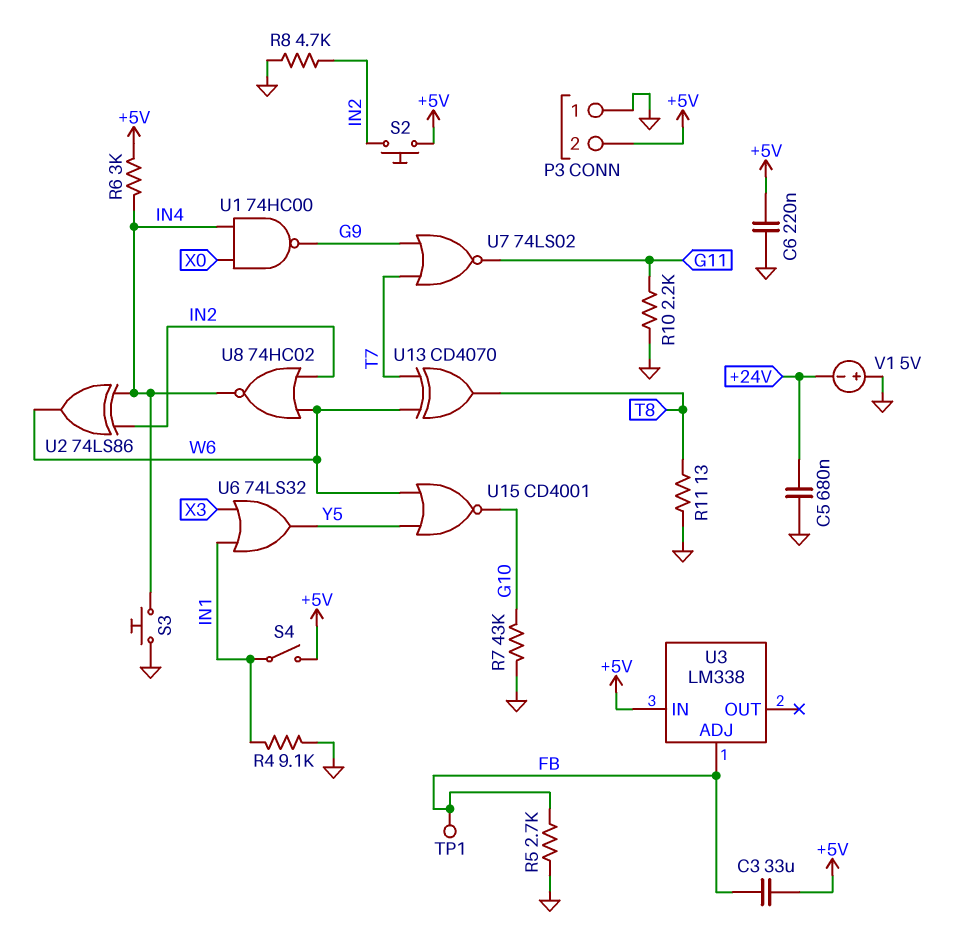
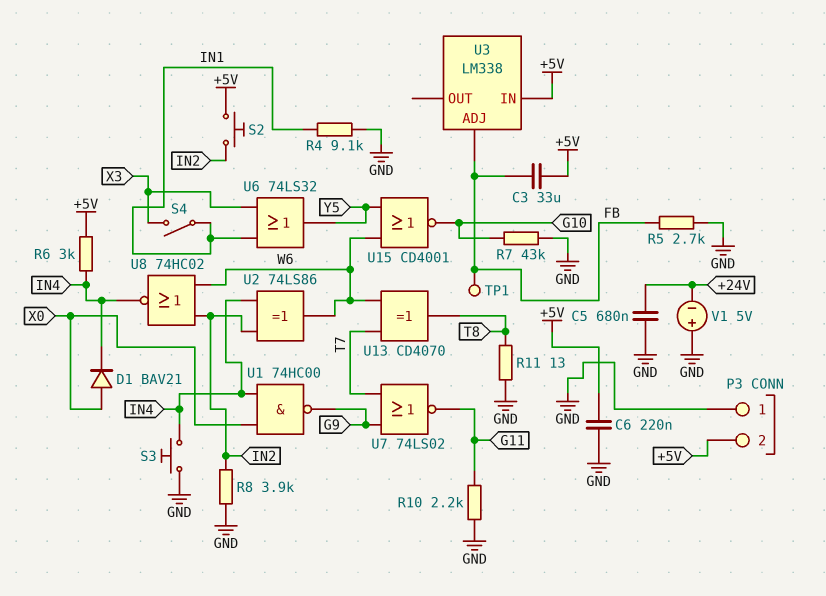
D1: none -> diode BAV21 (A X0, K IN4)
R8: 4.7k (GND, IN2) -> 3.9k (GND, IN2)
S4: switch (+5V, IN1) -> switch (IN1, X3)

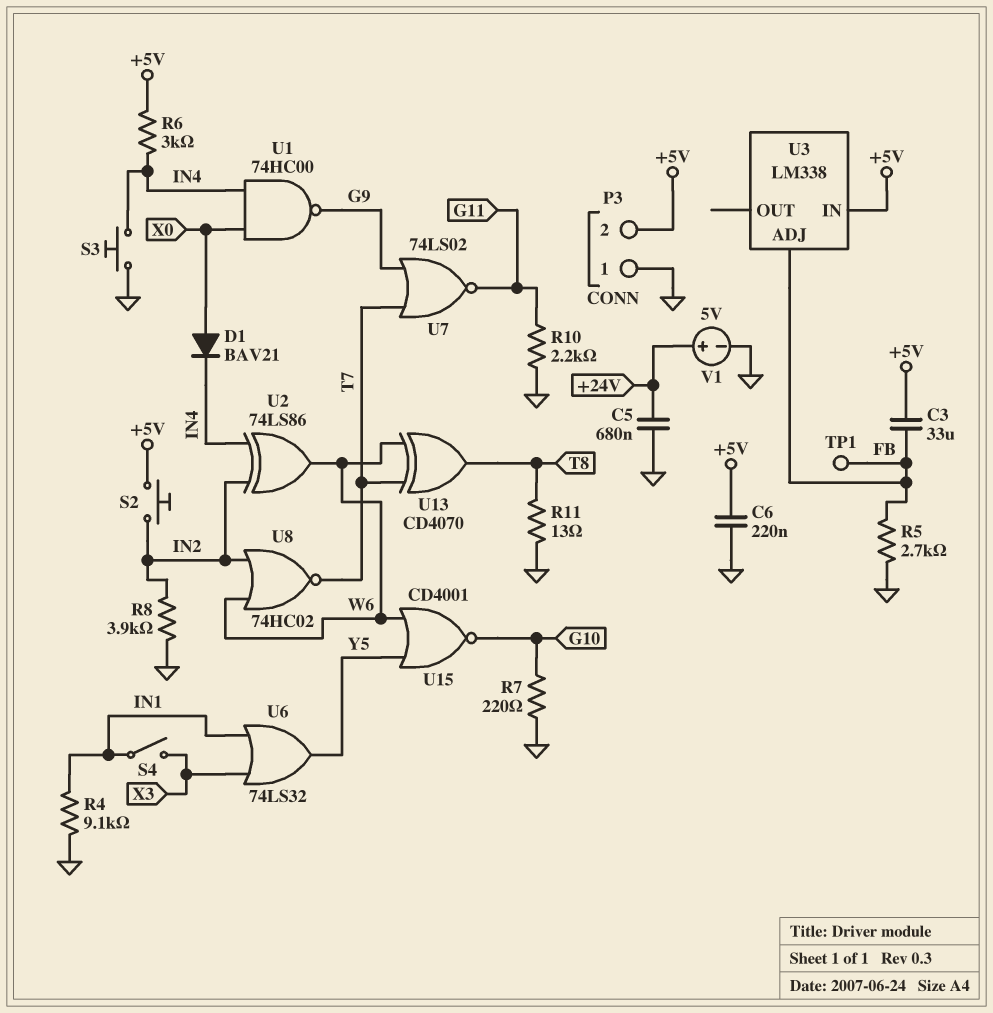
R7: 43k (G10, GND) -> 220 (G10, GND)
U8: NOR 74HC02 (in IN2, in W6, out IN4) -> NOR 74HC02 (in IN2, in W6, out T7)
V1: 5V (plus GND, minus +24V) -> 5V (plus +24V, minus GND)

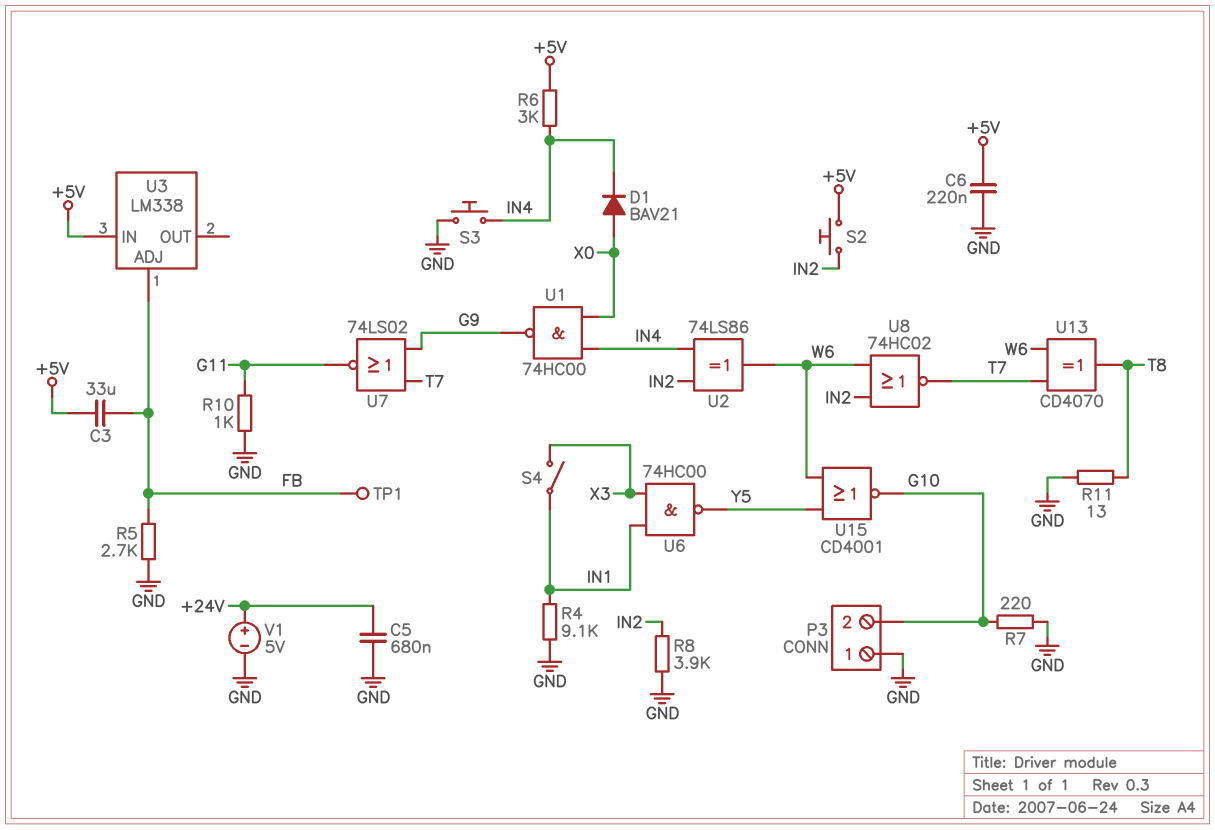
P3 pin 2: +5V -> G10
R10: 2.2k (G11, GND) -> 1k (G11, GND)
U6: OR 74LS32 (in IN1, in X3, out Y5) -> NAND 74HC00 (in IN1, in X3, out Y5)

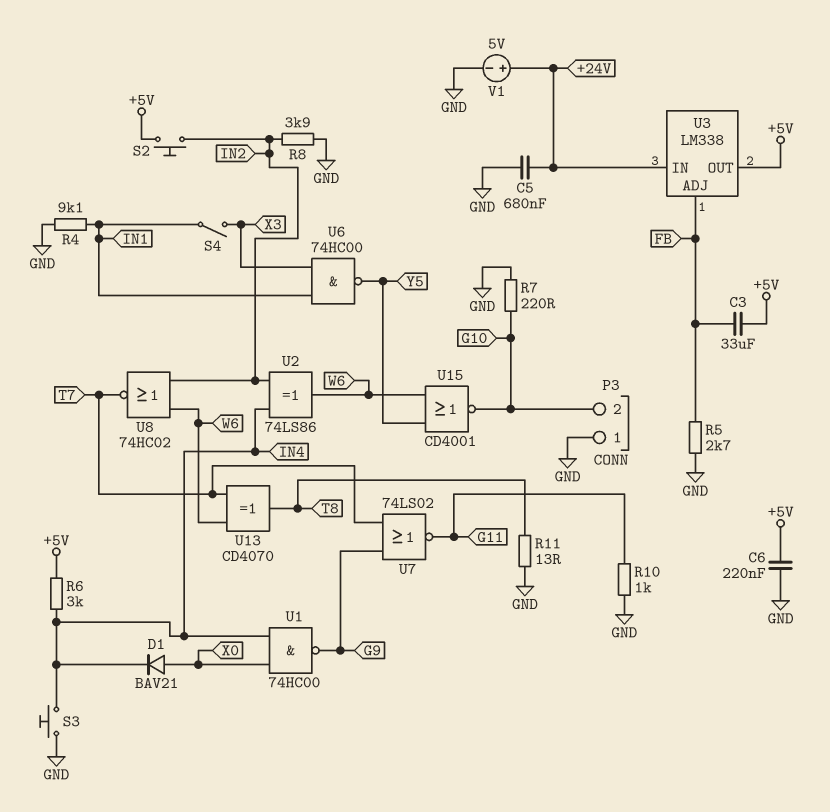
TP1: test point (FB) -> none
U3 pin IN: +5V -> +24V
U3 pin OUT: none -> +5V

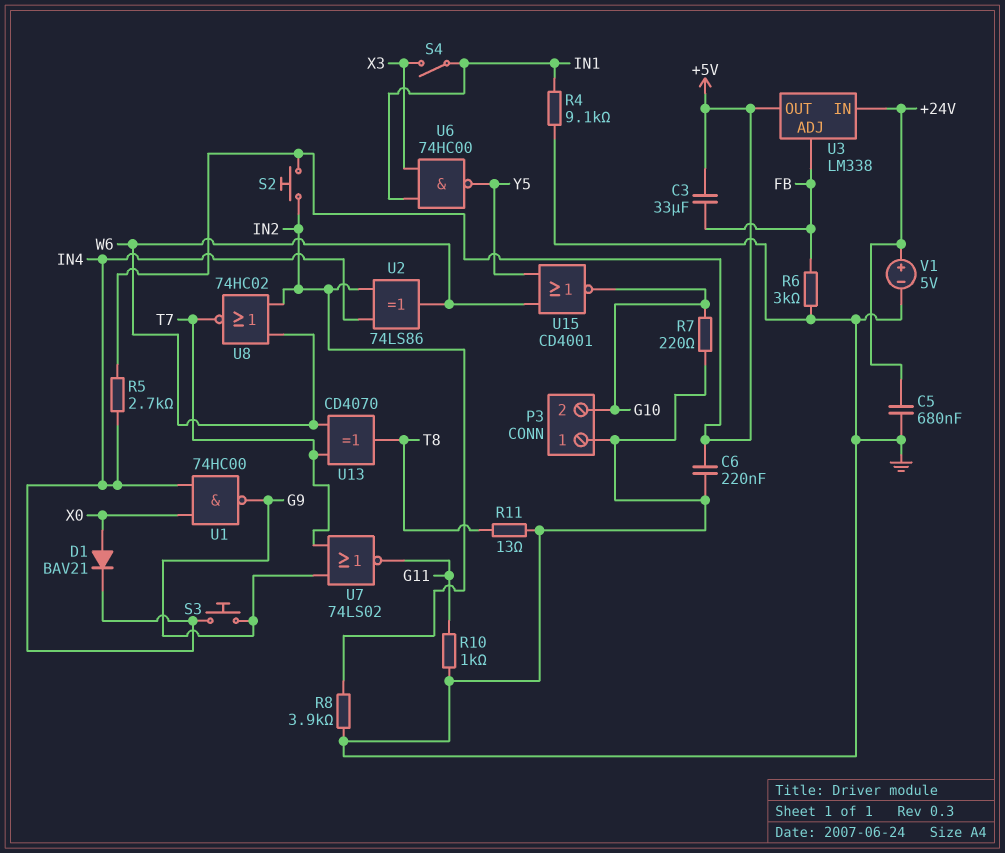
R5: 2.7k (FB, GND) -> 2.7k (+5V, IN4)
R6: 3k (+5V, IN4) -> 3k (FB, GND)
S3: button (GND, IN4) -> button (G9, IN4)

